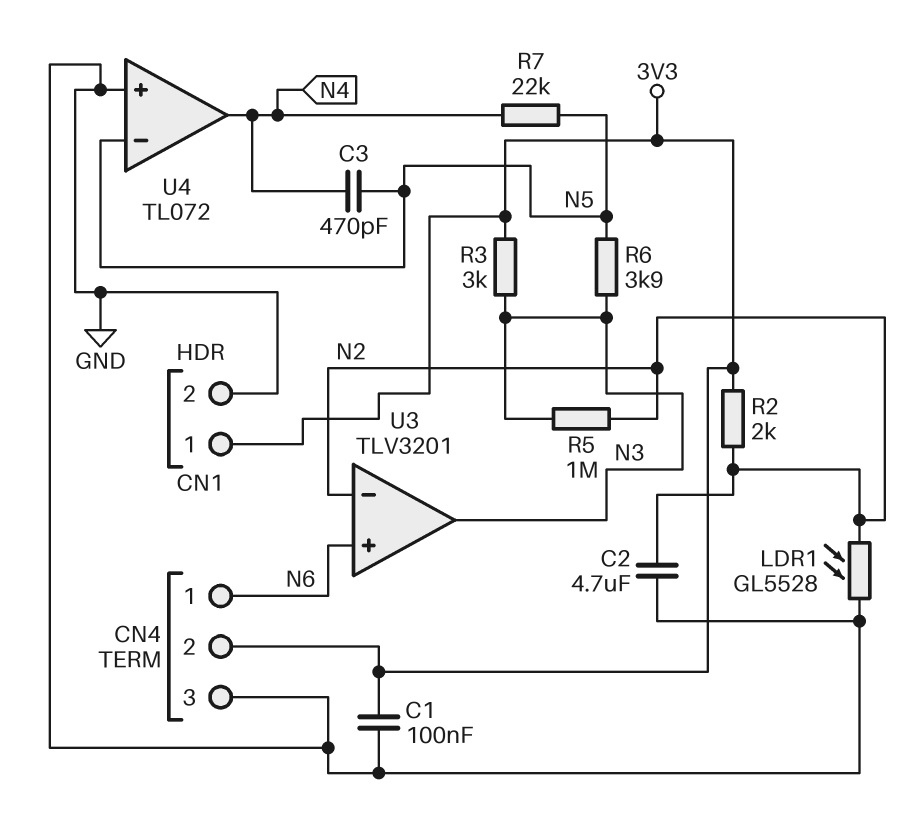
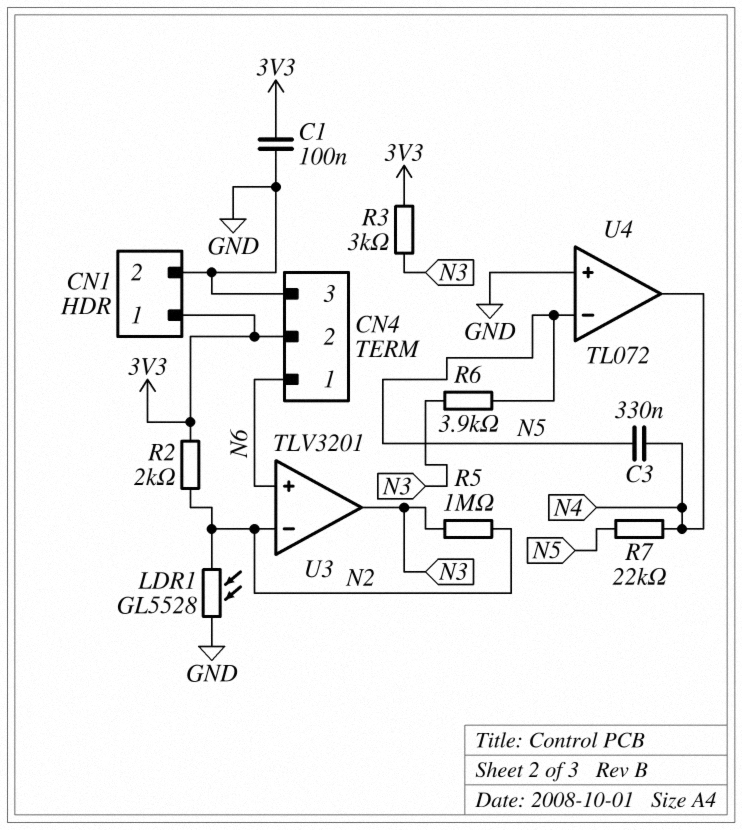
C2: 4.7uF (GND, N2) -> none
C3: 470pF (N4, N5) -> 330nF (N4, N5)

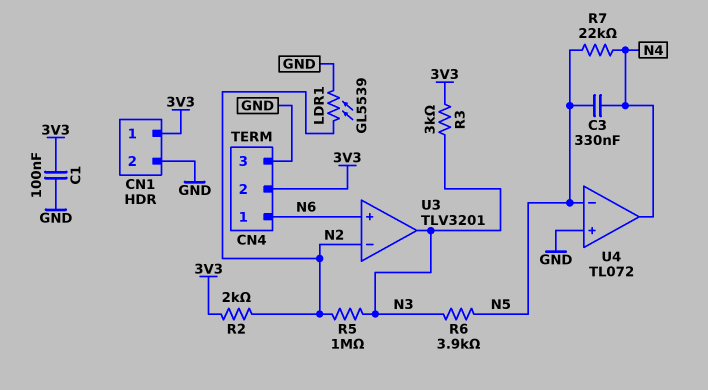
LDR1: GL5528 (GND, N2) -> GL5539 (GND, N2)

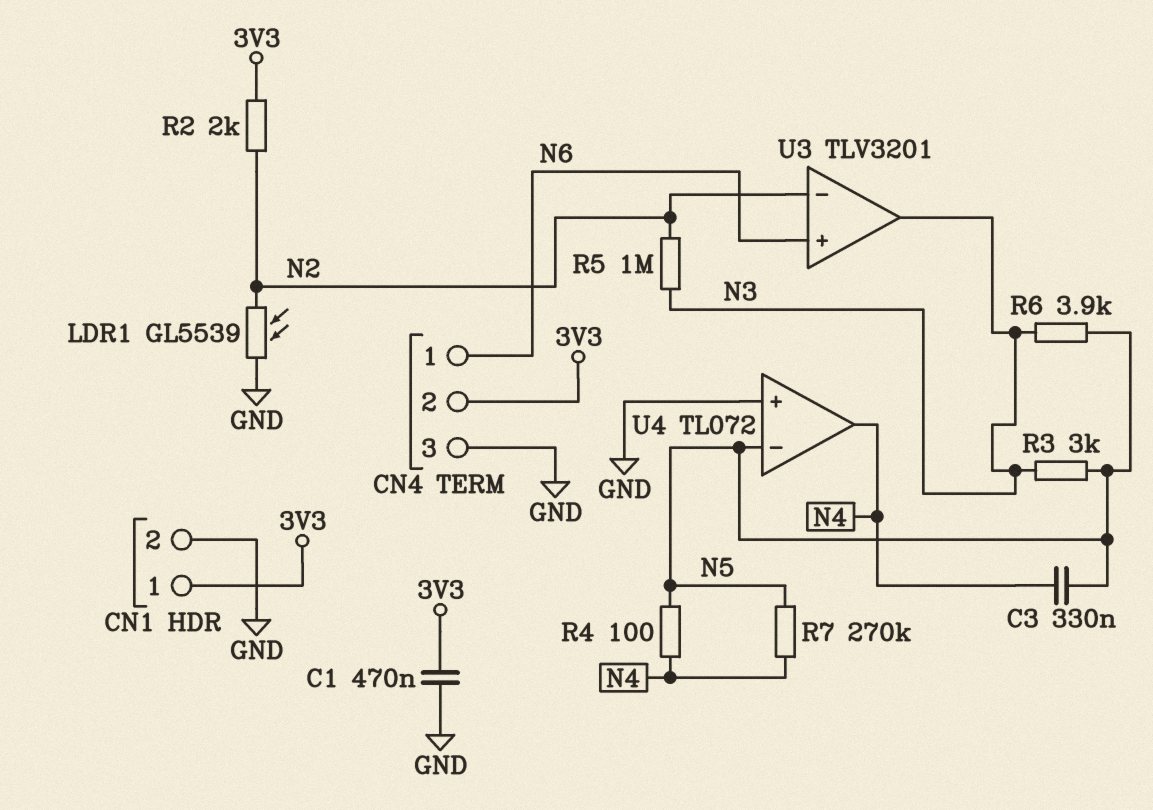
C1: 100nF (3V3, GND) -> 470nF (3V3, GND)
R3: 3k (3V3, N3) -> 3k (N3, N5)
R4: none -> 100 (N4, N5)
R7: 22k (N4, N5) -> 270k (N4, N5)

